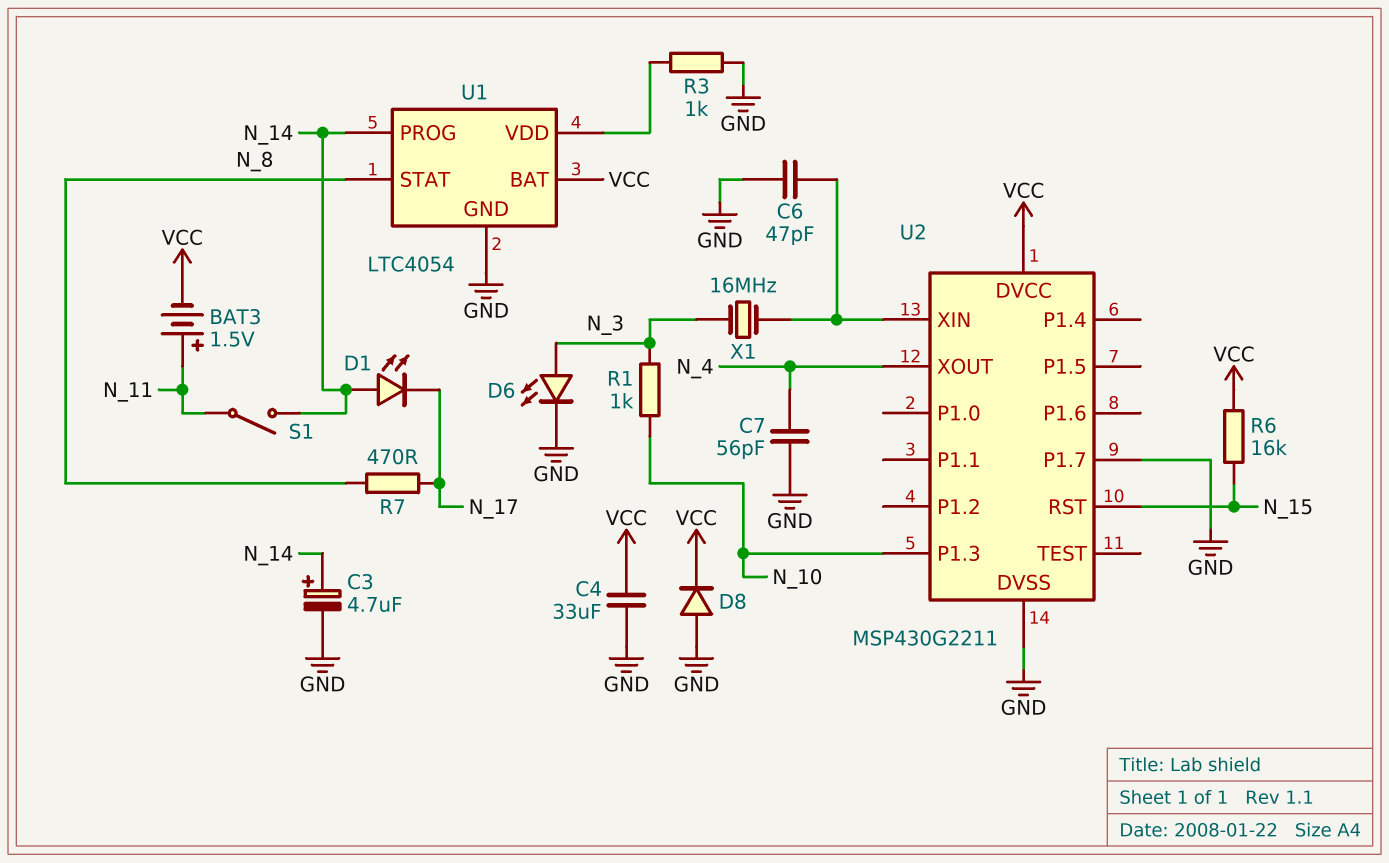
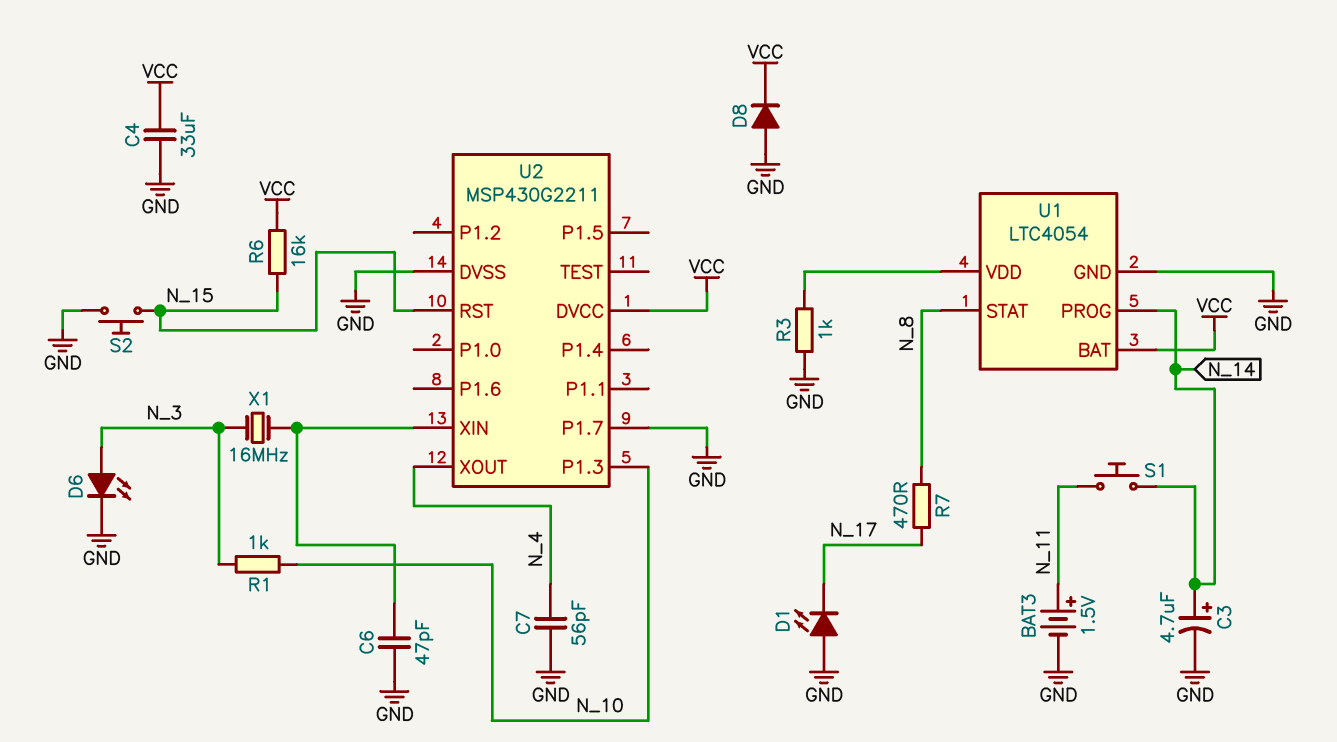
BAT3: 1.5V (plus N_11, minus VCC) -> 1.5V (plus N_11, minus GND)
D1: LED (A N_14, K N_17) -> LED (A GND, K N_17)
S1: switch (N_11, N_14) -> button (N_11, N_14)
S2: none -> button (GND, N_15)

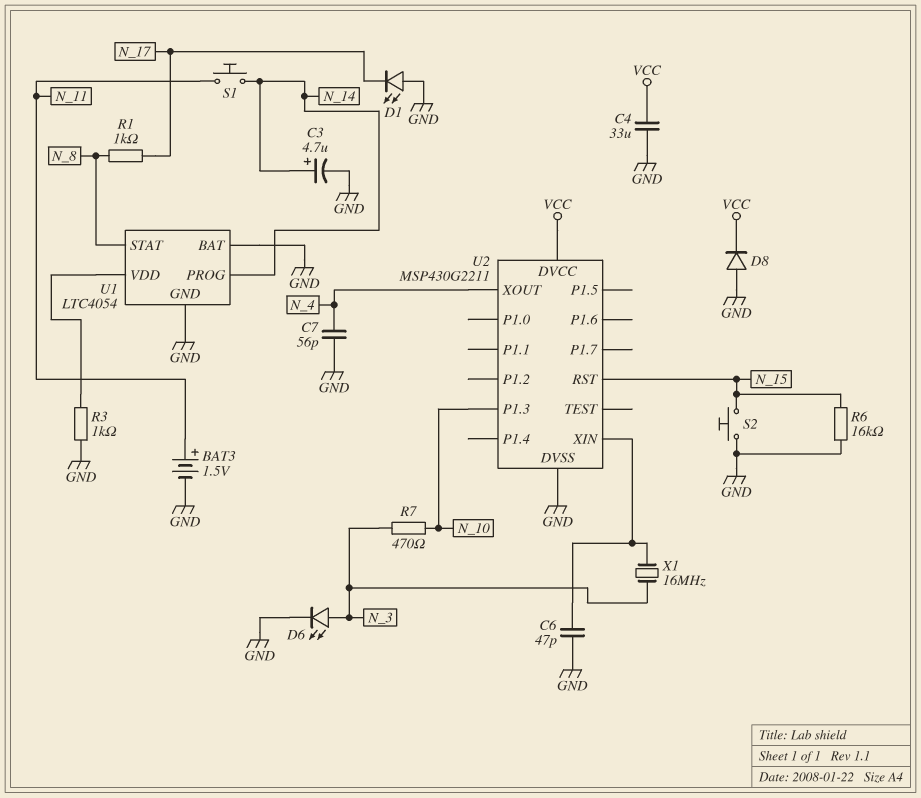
R1: 1k (N_3, N_10) -> 1k (N_8, N_17)
R6: 16k (N_15, VCC) -> 16k (GND, N_15)
R7: 470 (N_8, N_17) -> 470 (N_3, N_10)
U1 pin BAT: VCC -> GND
U2 pin P1.7: GND -> none

